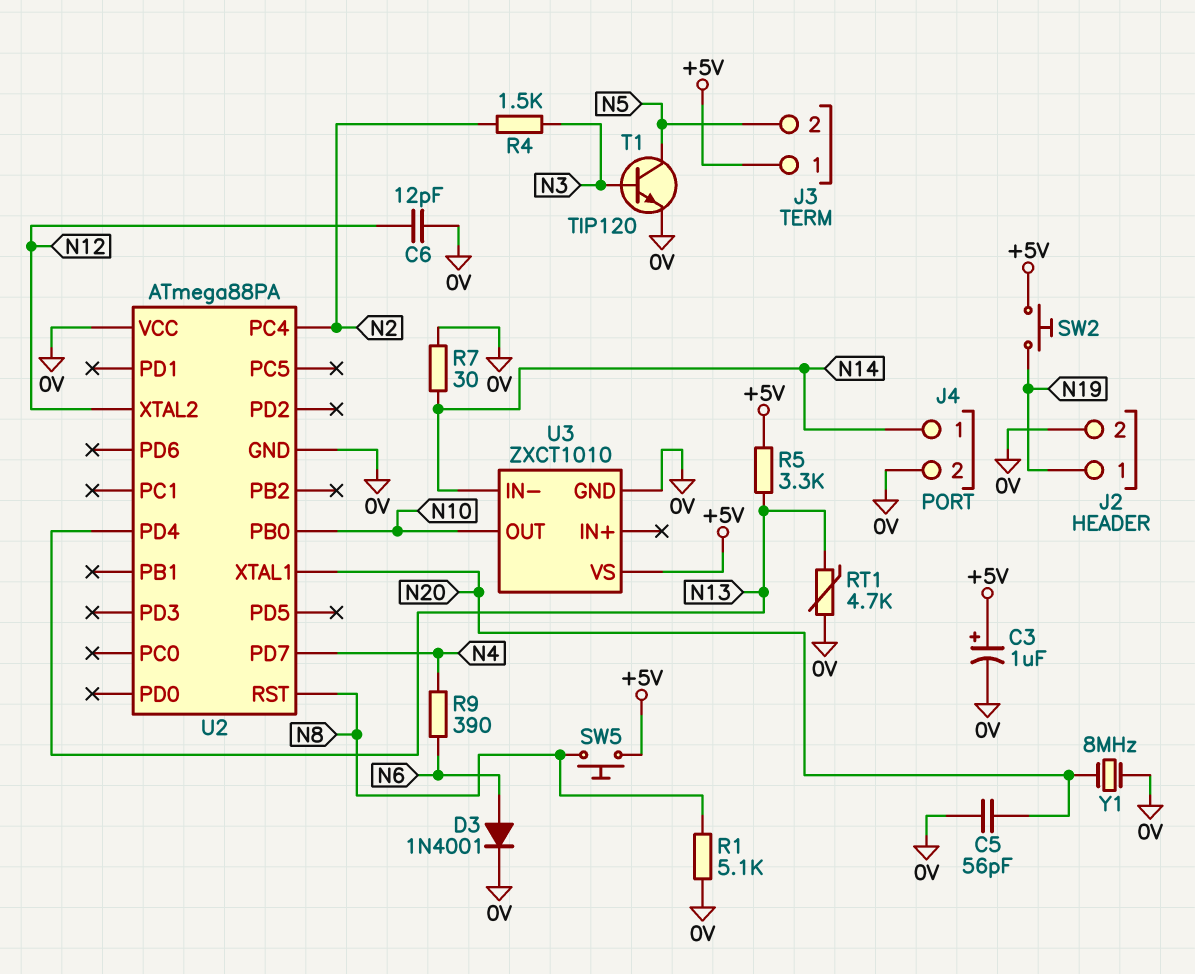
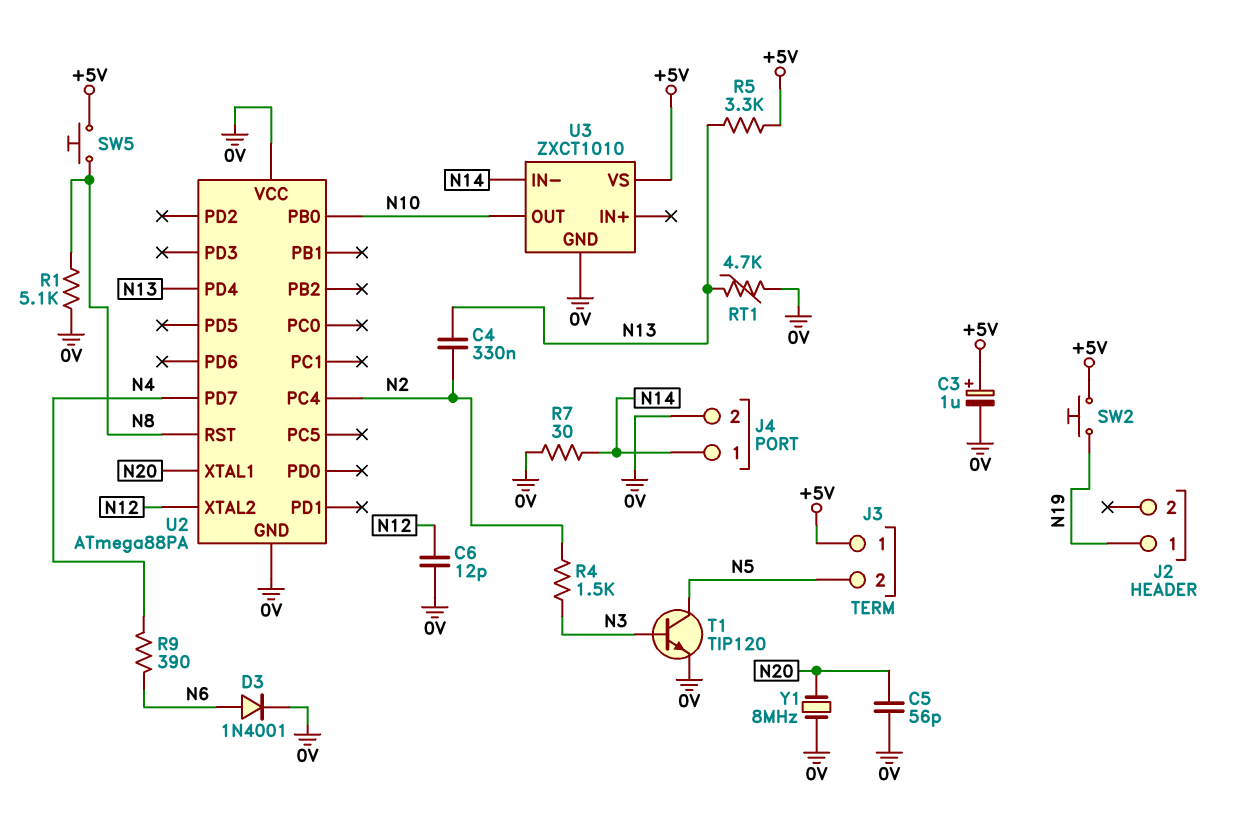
C4: none -> 330nF (N2, N13)
J2 pin 2: 0V -> none

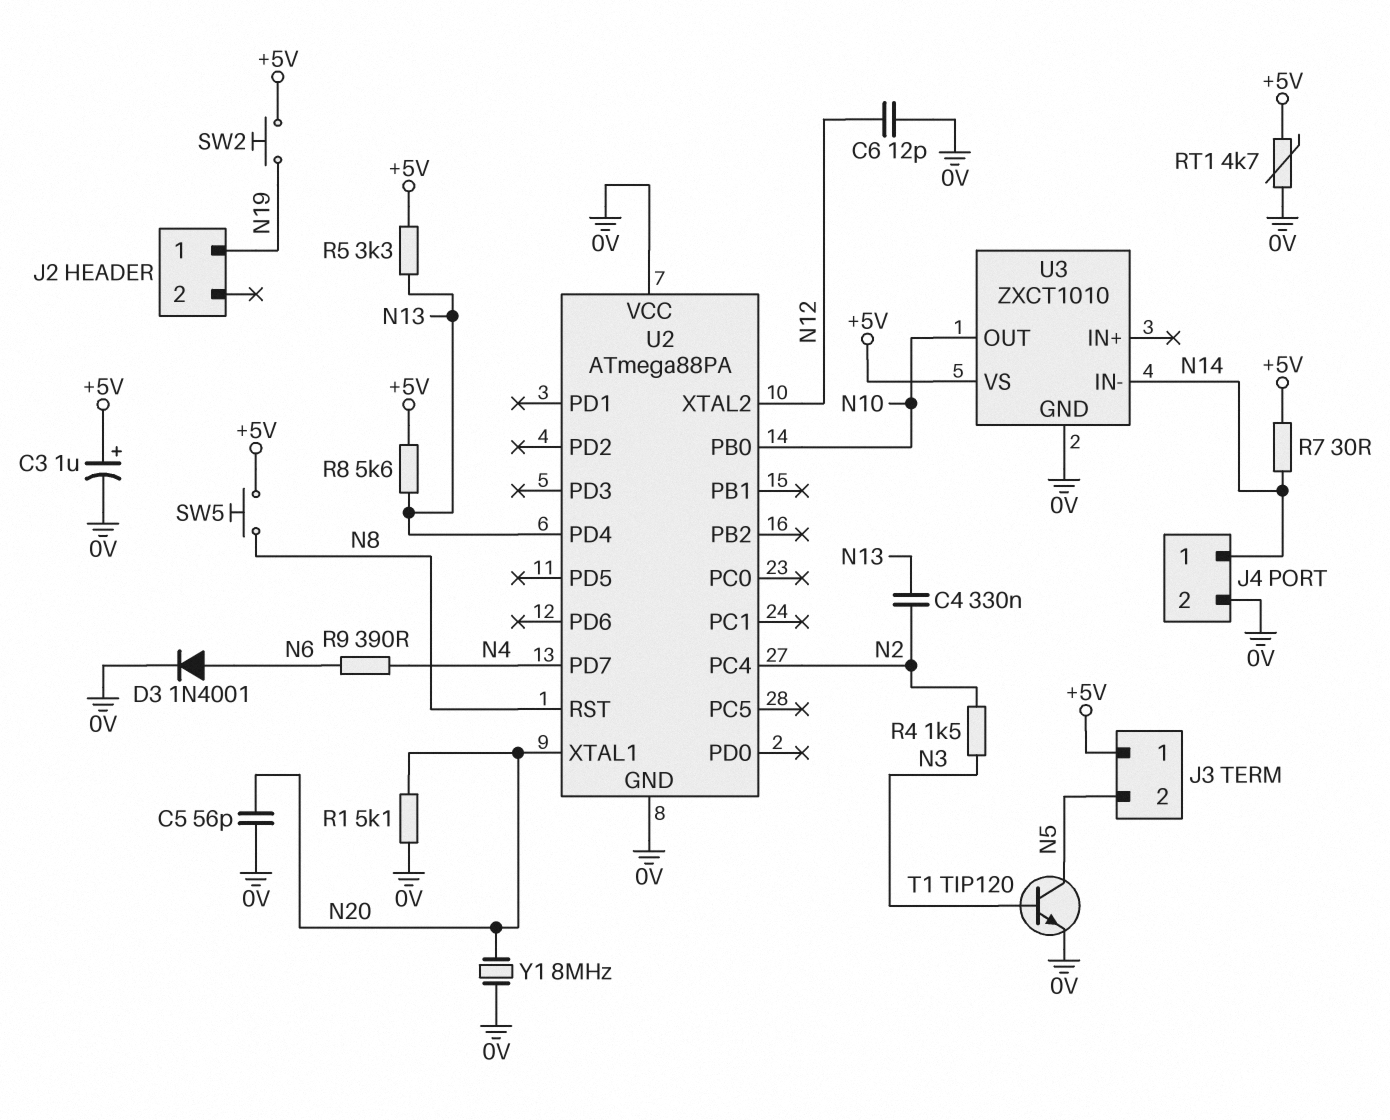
R1: 5.1k (0V, N8) -> 5.1k (0V, N20)
R7: 30 (0V, N14) -> 30 (+5V, N14)
R8: none -> 5.6k (+5V, N13)
RT1: 4.7k (0V, N13) -> 4.7k (+5V, 0V)

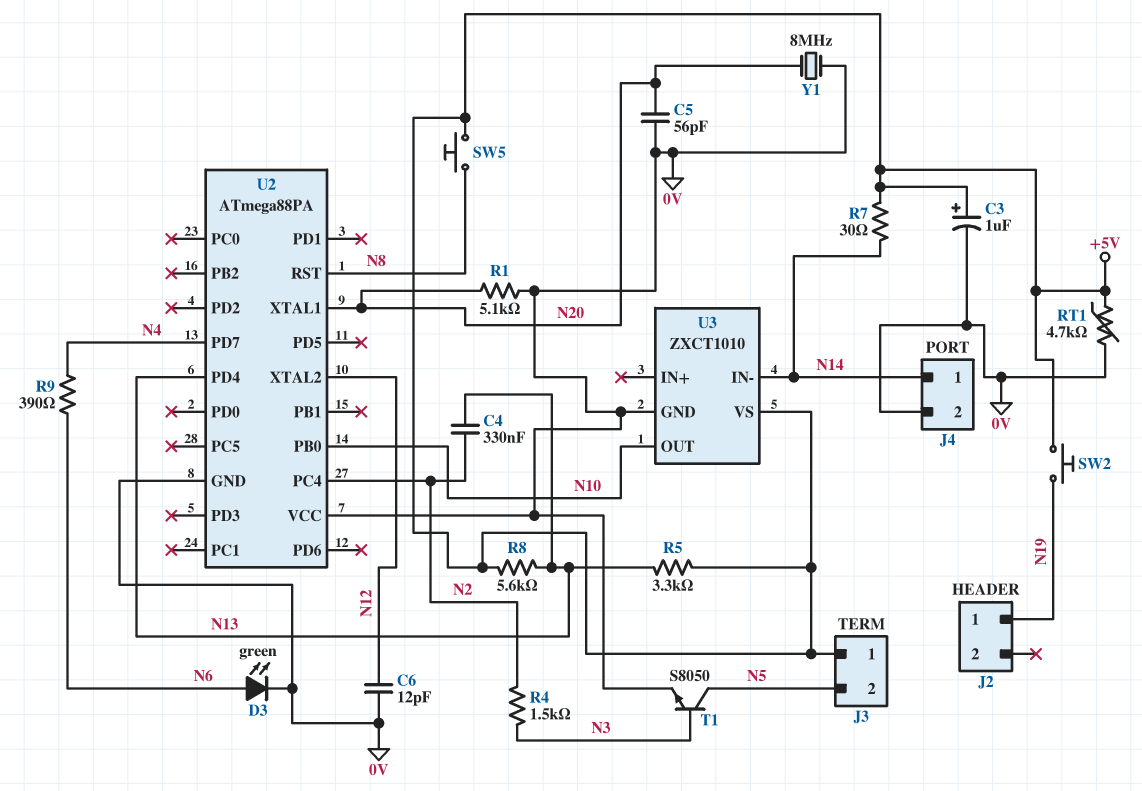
D3: diode 1N4001 (A N6, K 0V) -> LED green (A N6, K 0V)
T1: NPN TIP120 (B N3, C N5, E 0V) -> NPN S8050 (B N3, C N5, E 0V)

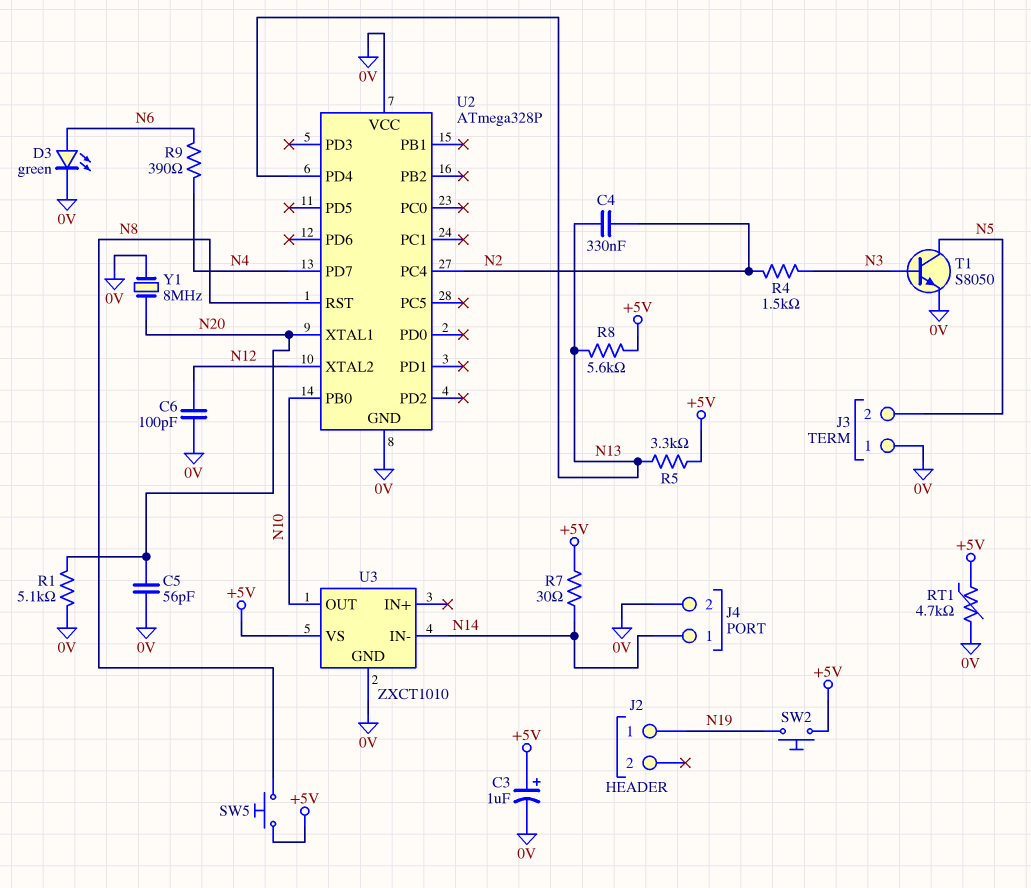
C6: 12pF (0V, N12) -> 100pF (0V, N12)
J3 pin 1: +5V -> 0V
U2: ATmega88PA -> ATmega328P

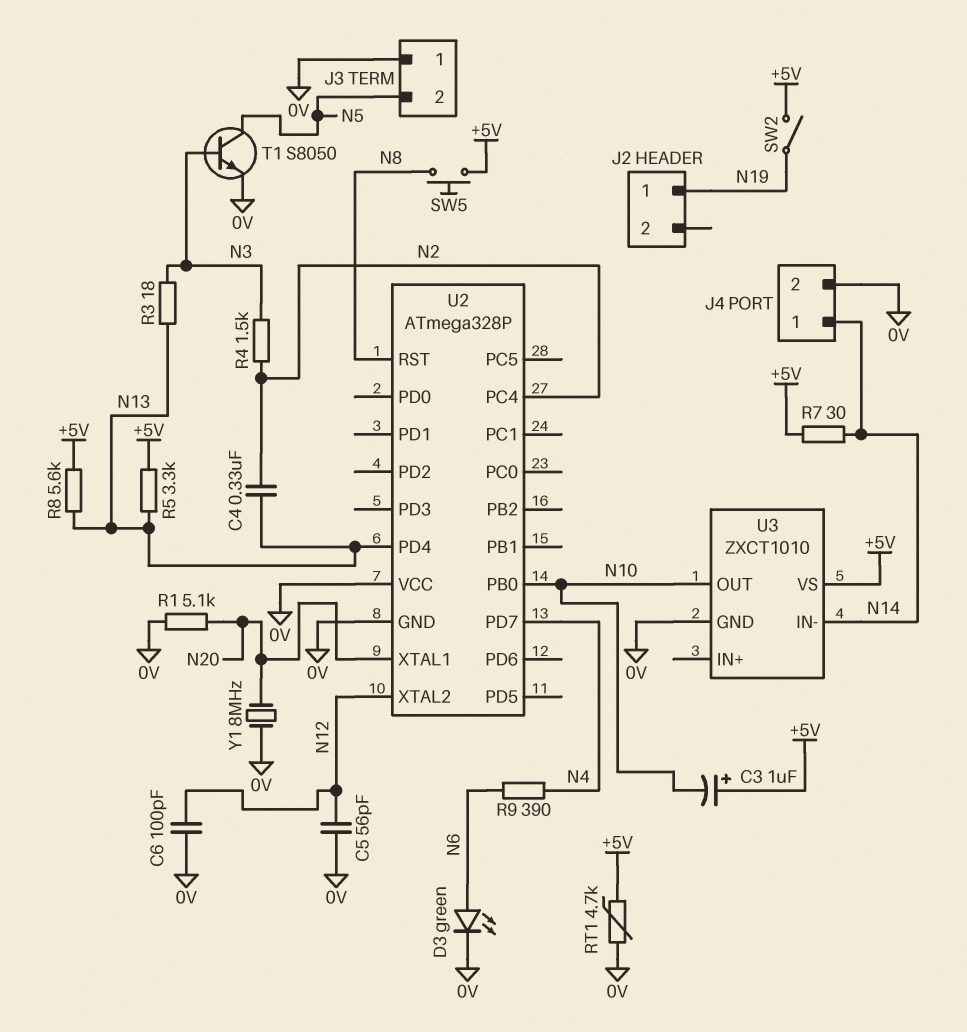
C3: 1uF (plus +5V, minus 0V) -> 1uF (plus +5V, minus N10)
C5: 56pF (0V, N20) -> 56pF (0V, N12)
R3: none -> 18 (N3, N13)
SW2: button (+5V, N19) -> switch (+5V, N19)

